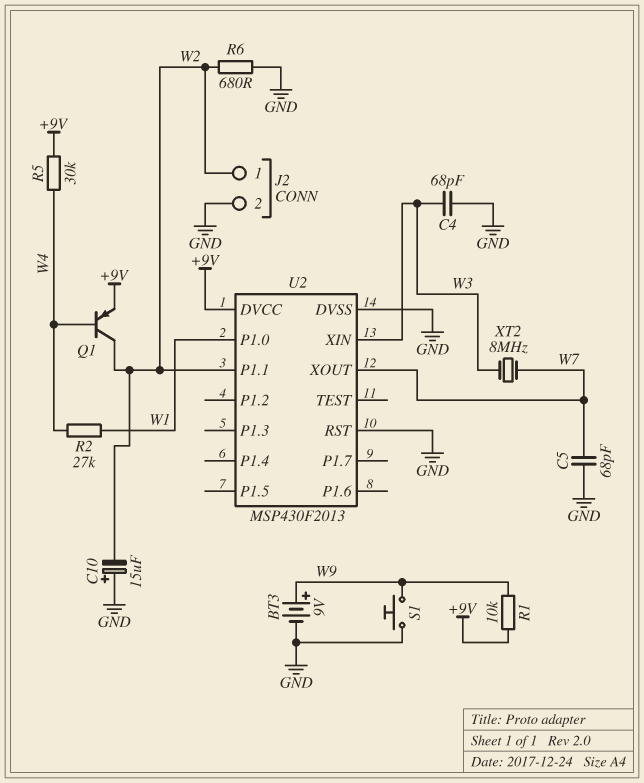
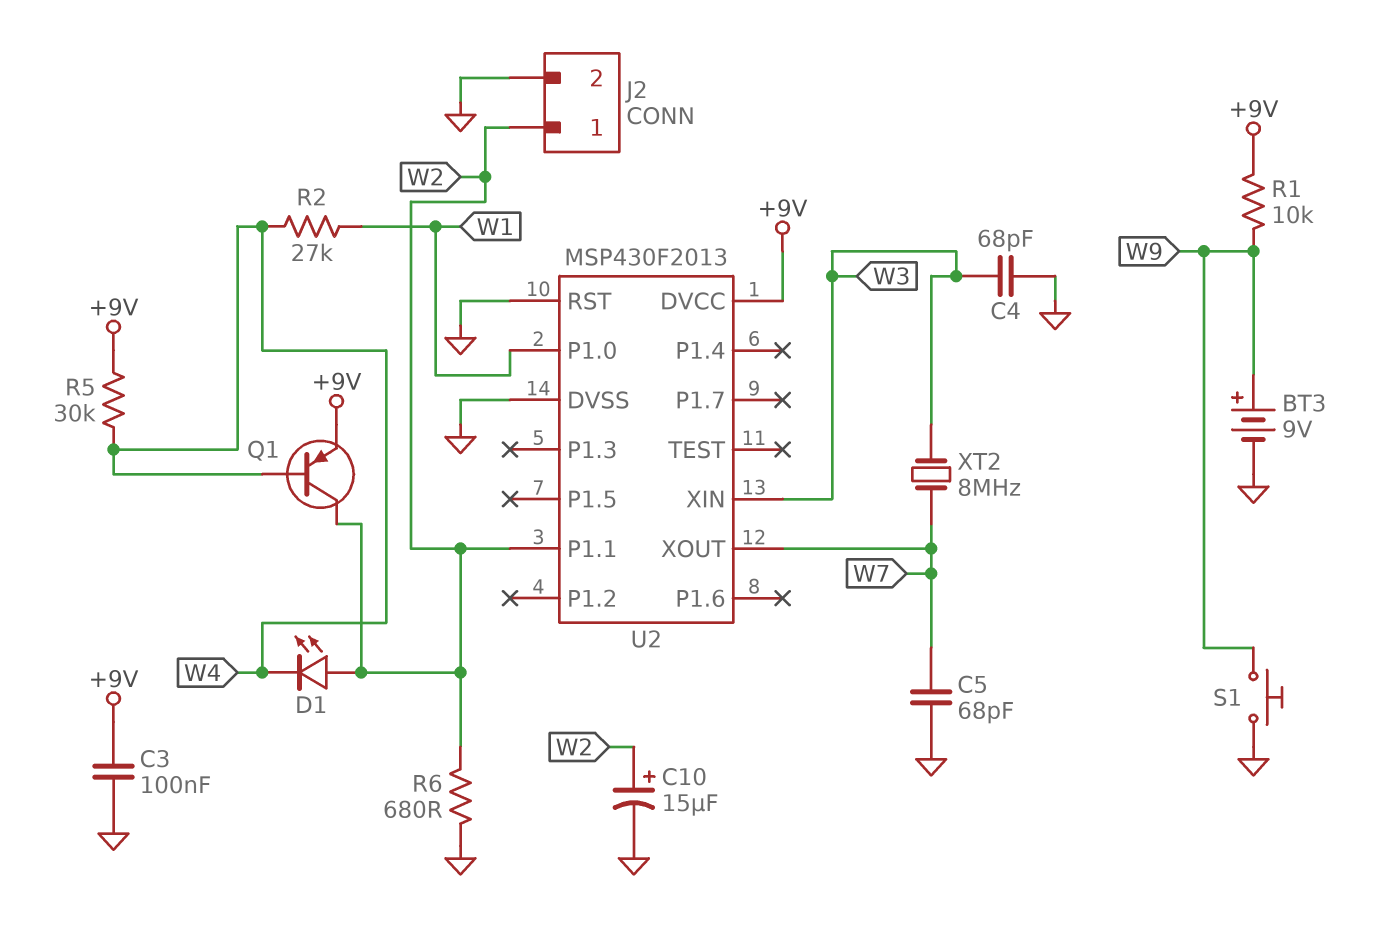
C3: none -> 100nF (+9V, GND)
C10: 15uF (plus GND, minus W2) -> 15uF (plus W2, minus GND)
D1: none -> LED (A W2, K W4)

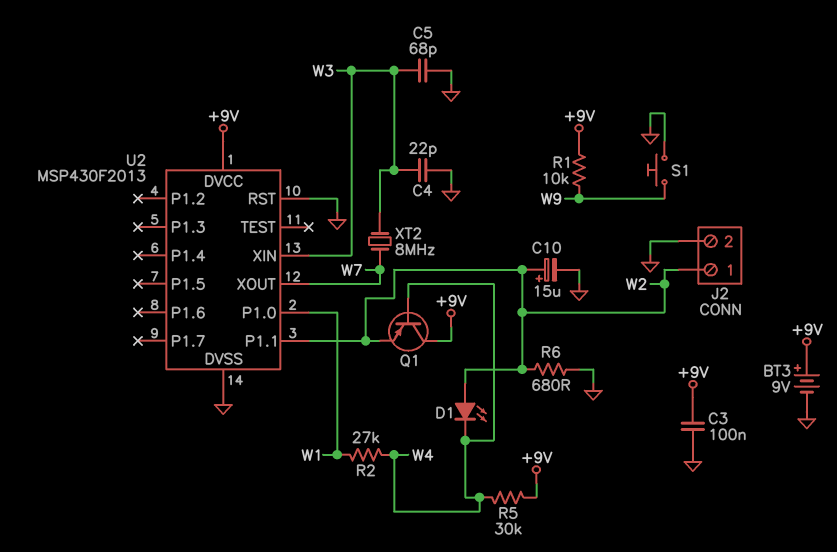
BT3: 9V (plus W9, minus GND) -> 9V (plus +9V, minus GND)
C4: 68pF (GND, W3) -> 22pF (GND, W3)
C5: 68pF (GND, W7) -> 68pF (GND, W3)
Q1: PNP (B W4, C W2, E +9V) -> PNP (B W4, C +9V, E W2)

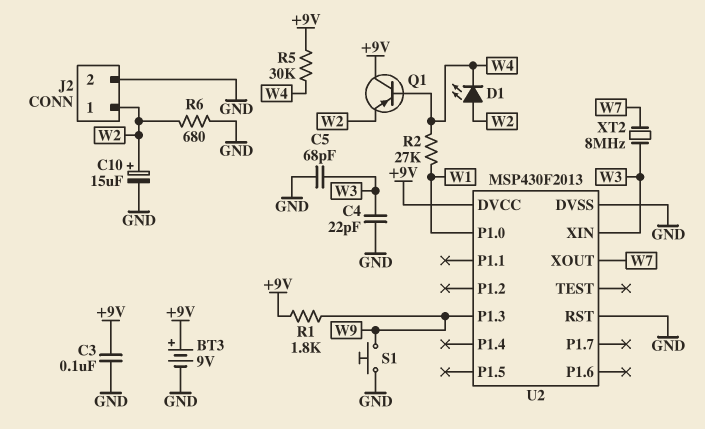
R1: 10k (+9V, W9) -> 1.8k (+9V, W9)
U2 pin P1.1: W2 -> none
U2 pin P1.3: none -> W9

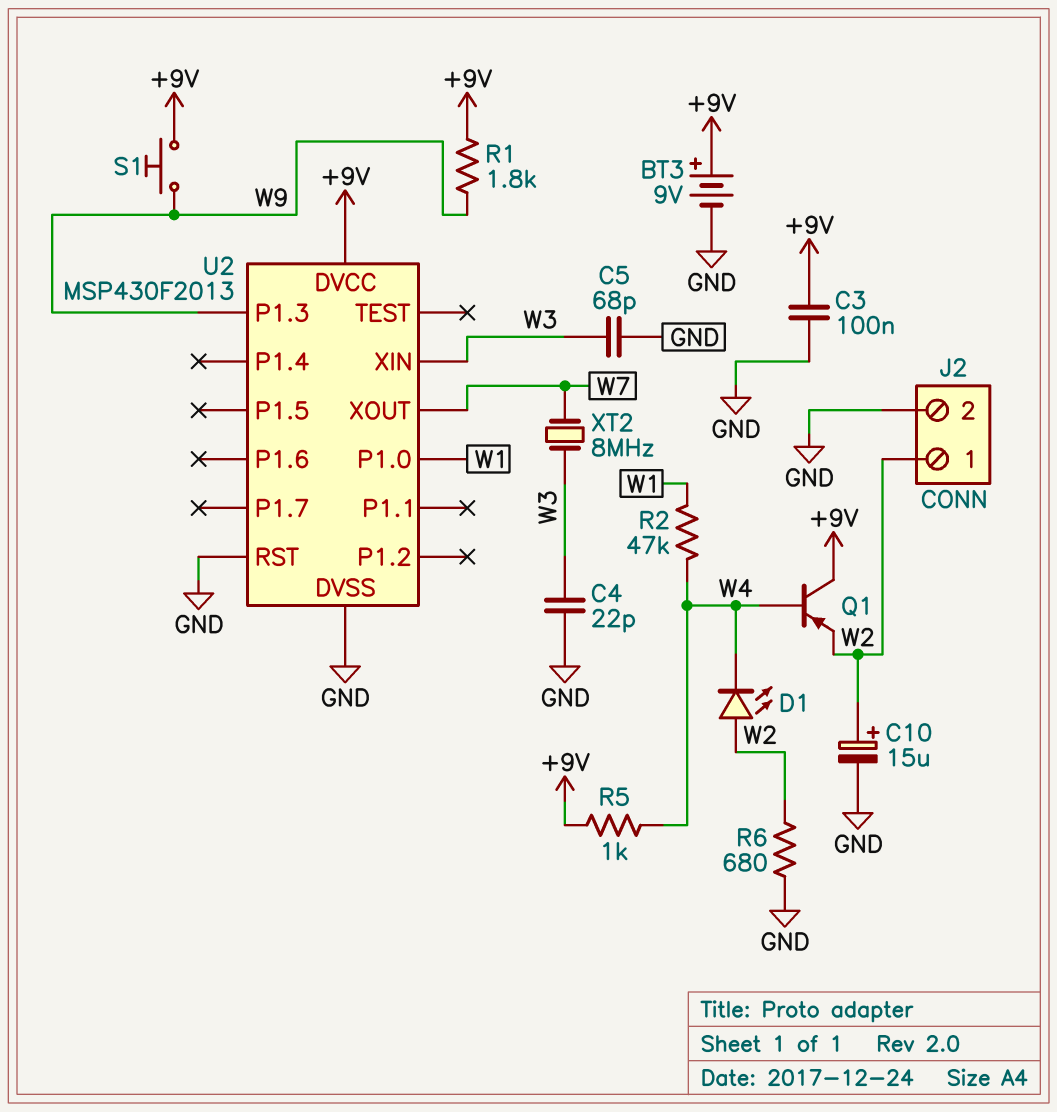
R2: 27k (W1, W4) -> 47k (W1, W4)
R5: 30k (+9V, W4) -> 1k (+9V, W4)
S1: button (GND, W9) -> button (+9V, W9)

